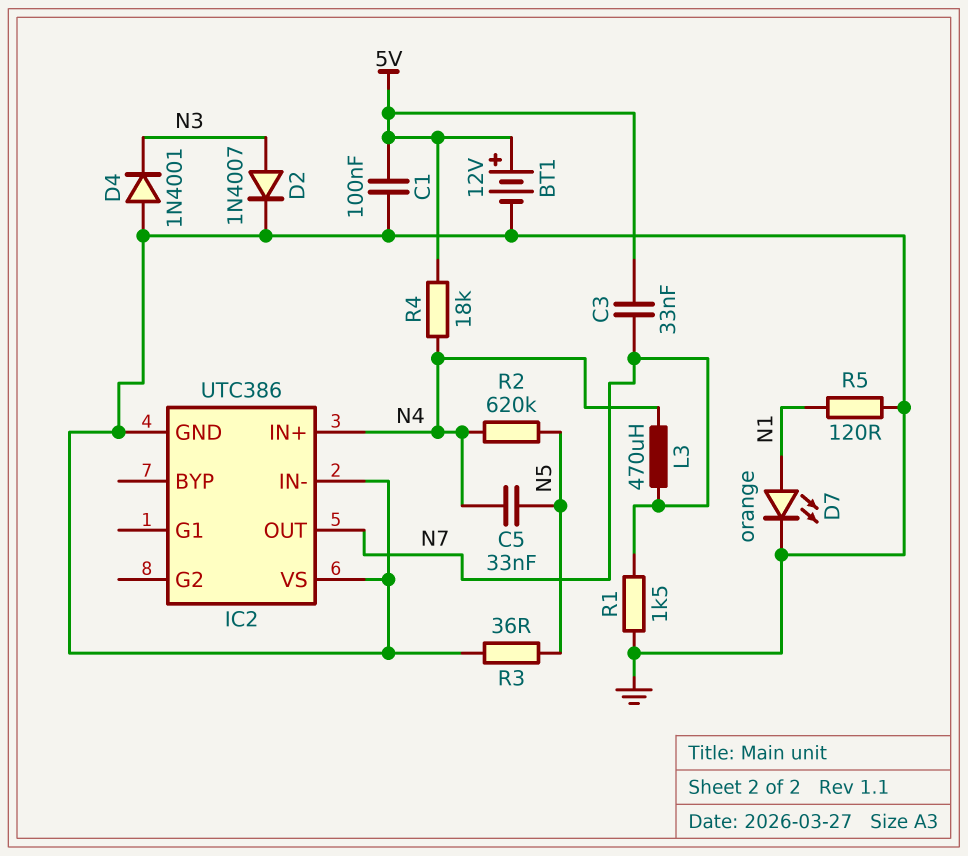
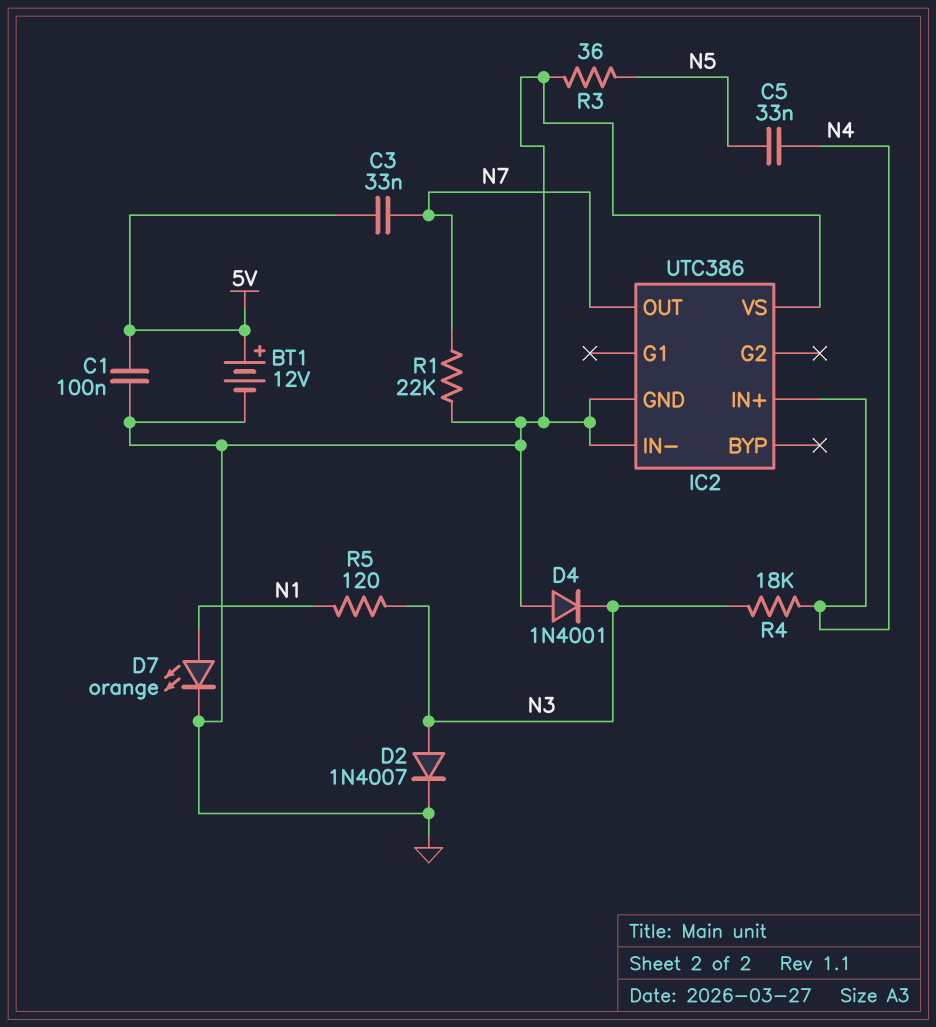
L3: 470uH (N4, N7) -> none
R1: 1.5k (GND, N7) -> 22k (GND, N7)
R2: 620k (N4, N5) -> none
R4: 18k (5V, N4) -> 18k (N3, N4)
R5: 120 (GND, N1) -> 120 (N1, N3)

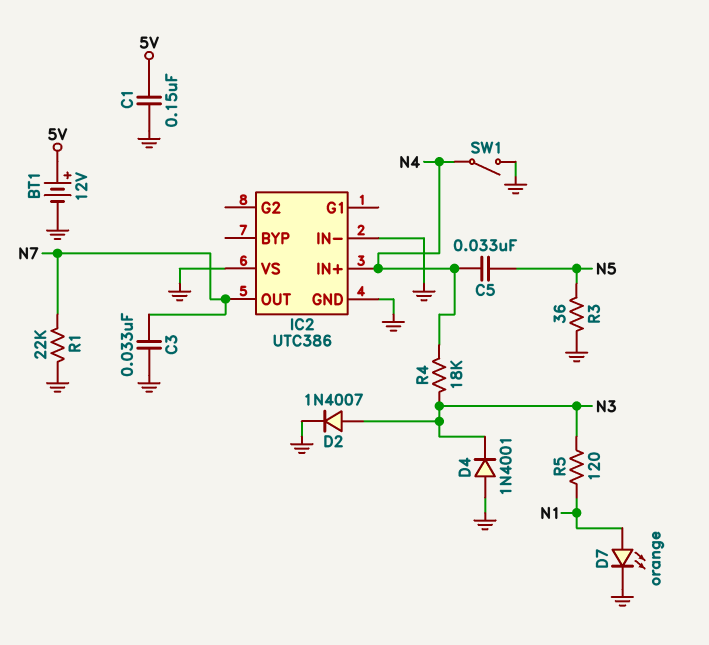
C1: 100nF (5V, GND) -> 150nF (5V, GND)
C3: 33nF (5V, N7) -> 33nF (GND, N7)
SW1: none -> switch (GND, N4)

